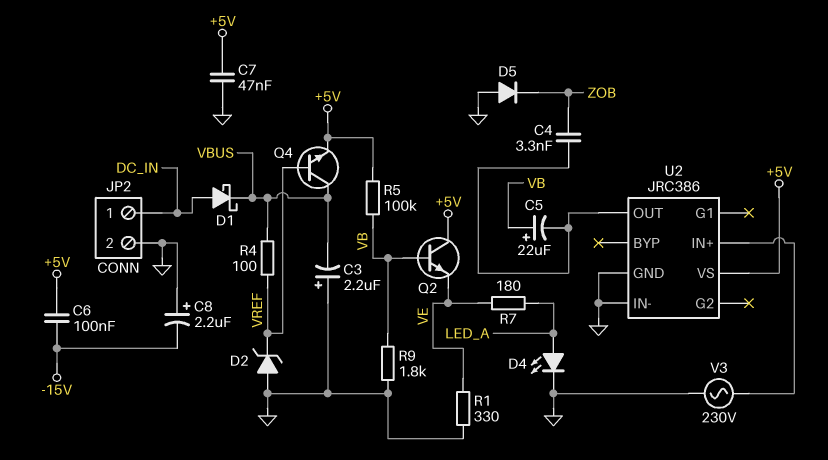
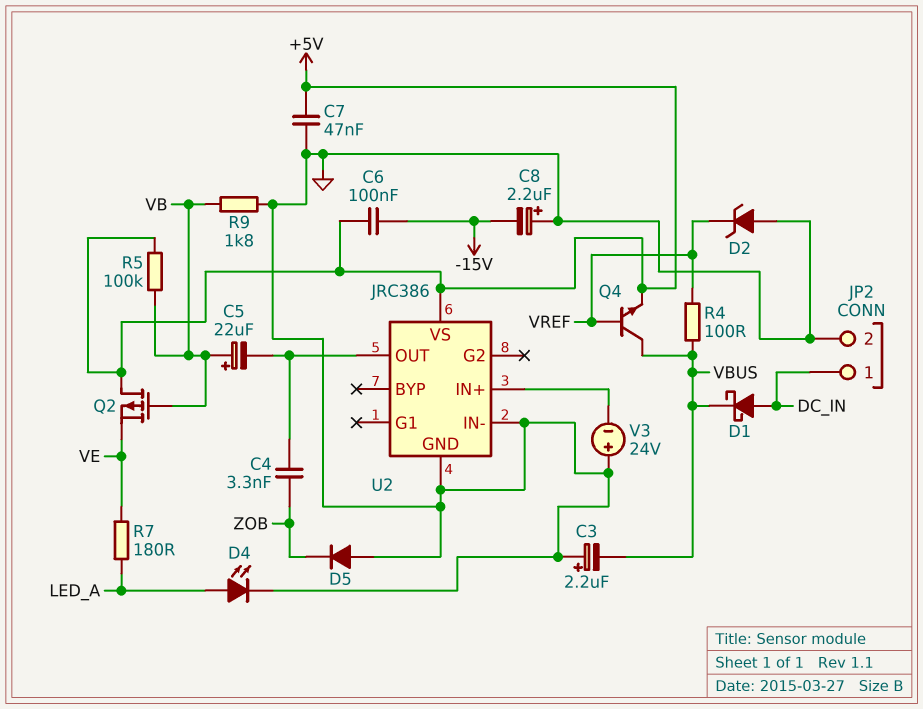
Q2: NPN (B VB, C +5V, E VE) -> PMOS (G VB, D +5V, S VE)
R1: 330 (GND, VE) -> none
V3: AC 230V (GND, U2/IN+) -> 24V (plus GND, minus U2/IN+)

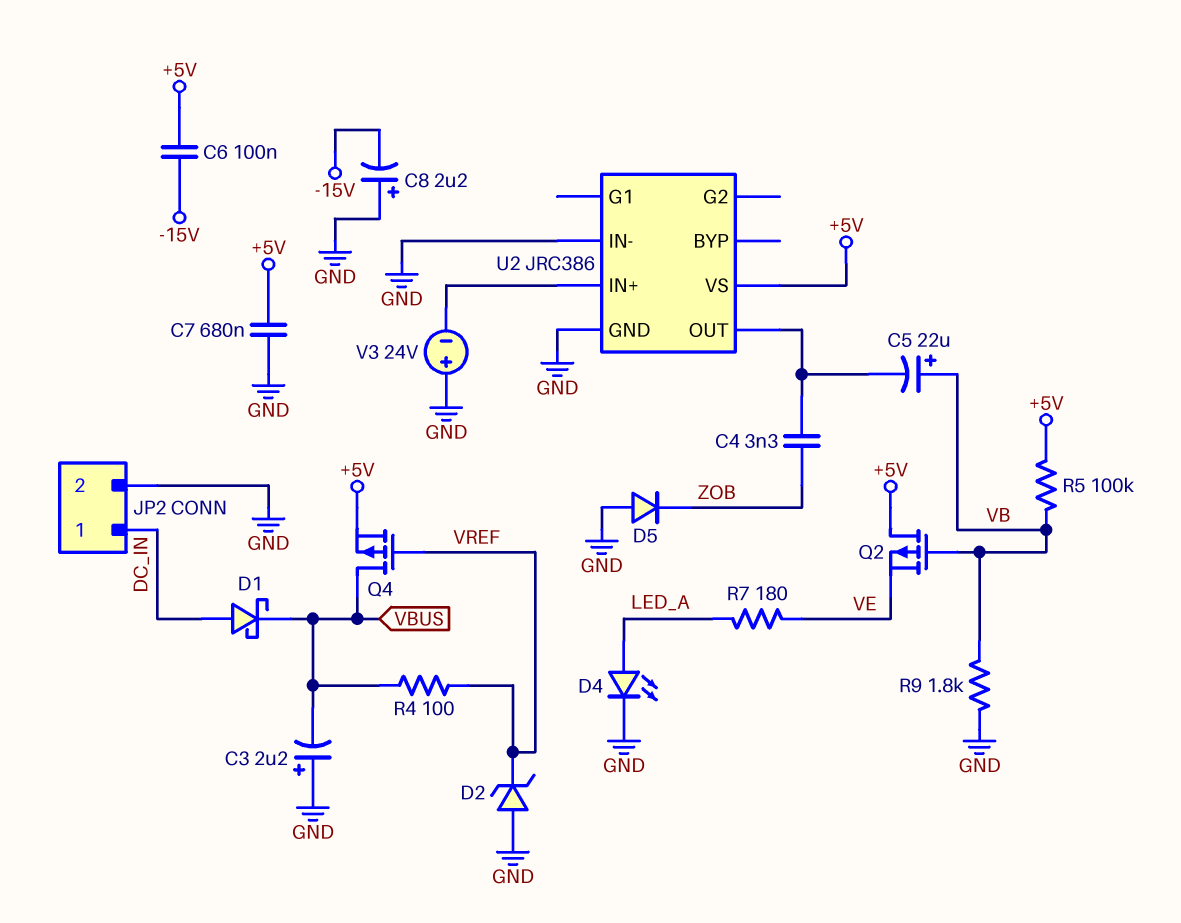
C7: 47nF (+5V, GND) -> 680nF (+5V, GND)
Q4: NPN (B VREF, C VBUS, E +5V) -> PMOS (G VREF, D VBUS, S +5V)

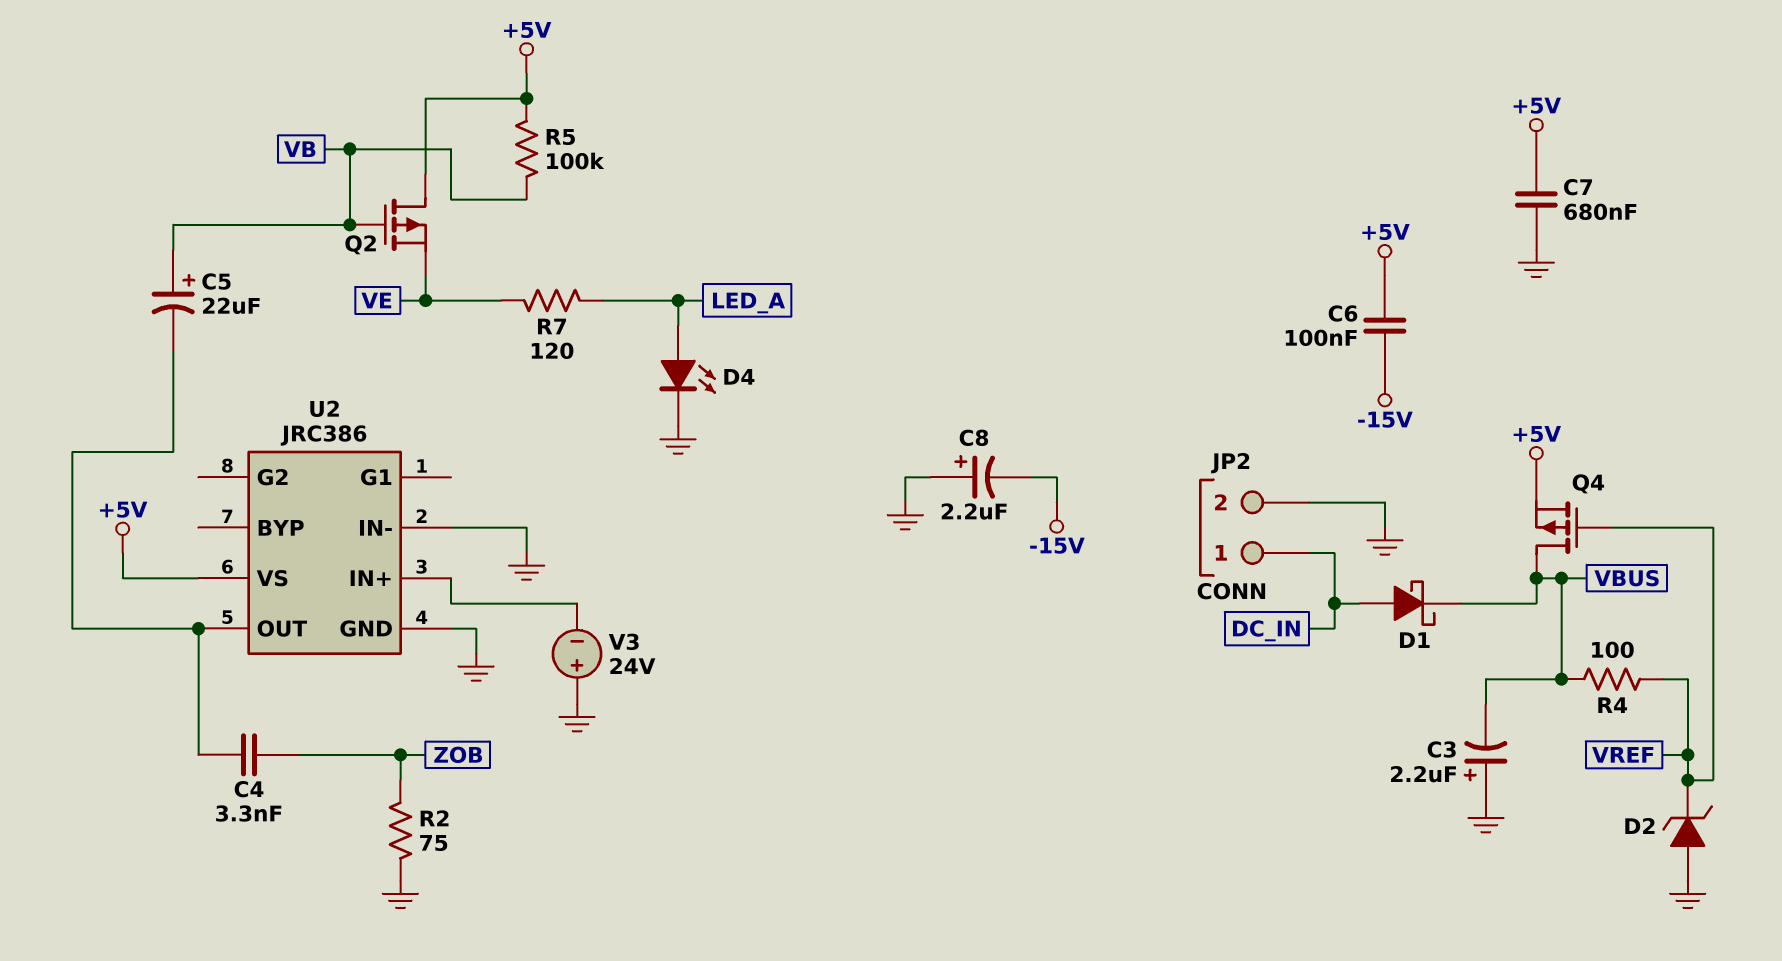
D5: diode (A GND, K ZOB) -> none
R2: none -> 75 (GND, ZOB)
R7: 180 (LED_A, VE) -> 120 (LED_A, VE)
R9: 1.8k (GND, VB) -> none

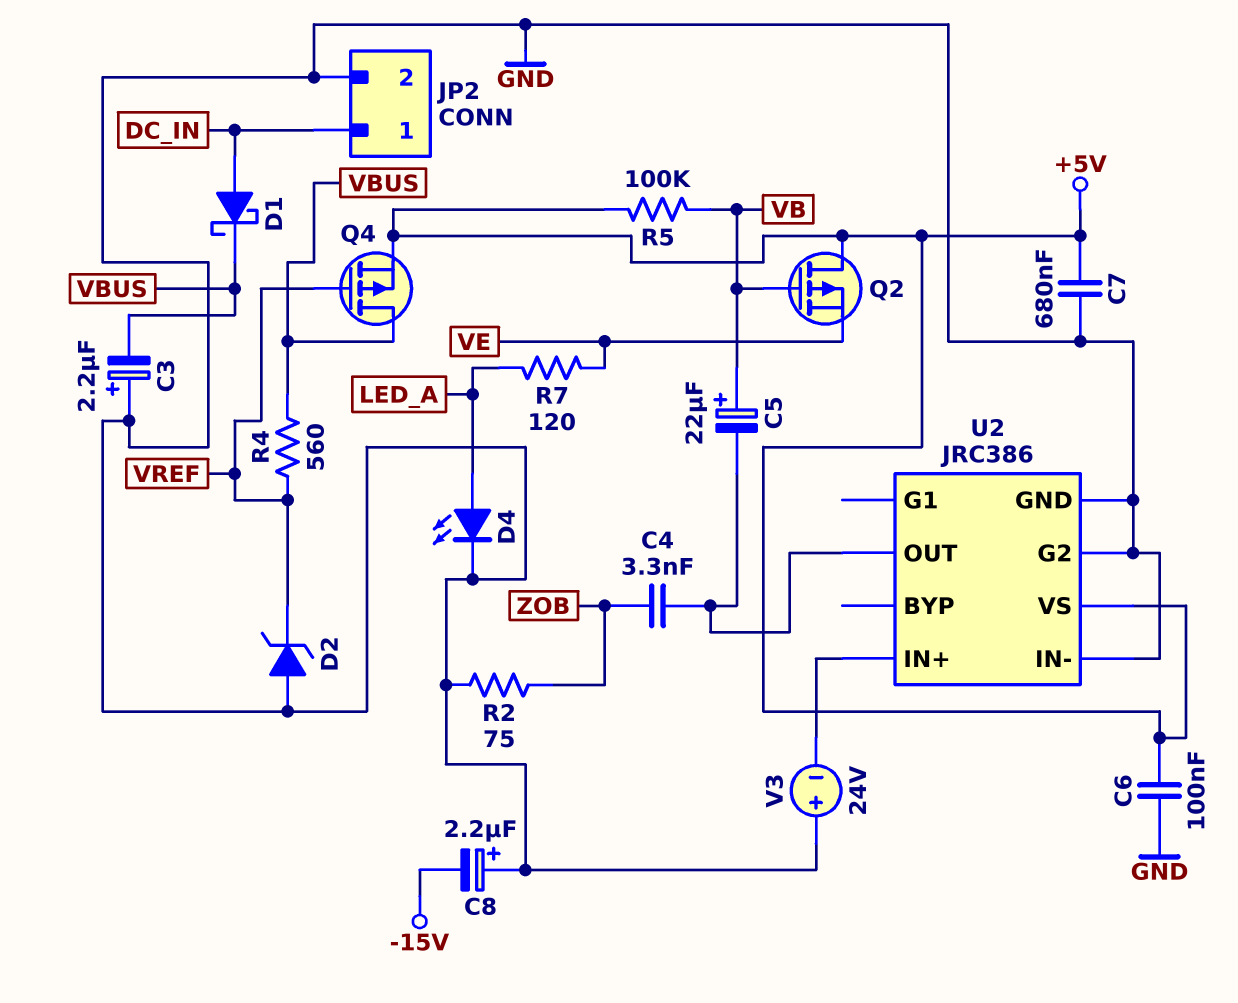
C6: 100nF (+5V, -15V) -> 100nF (+5V, GND)
R4: 100 (VBUS, VREF) -> 560 (VBUS, VREF)
U2 pin G2: none -> GND

